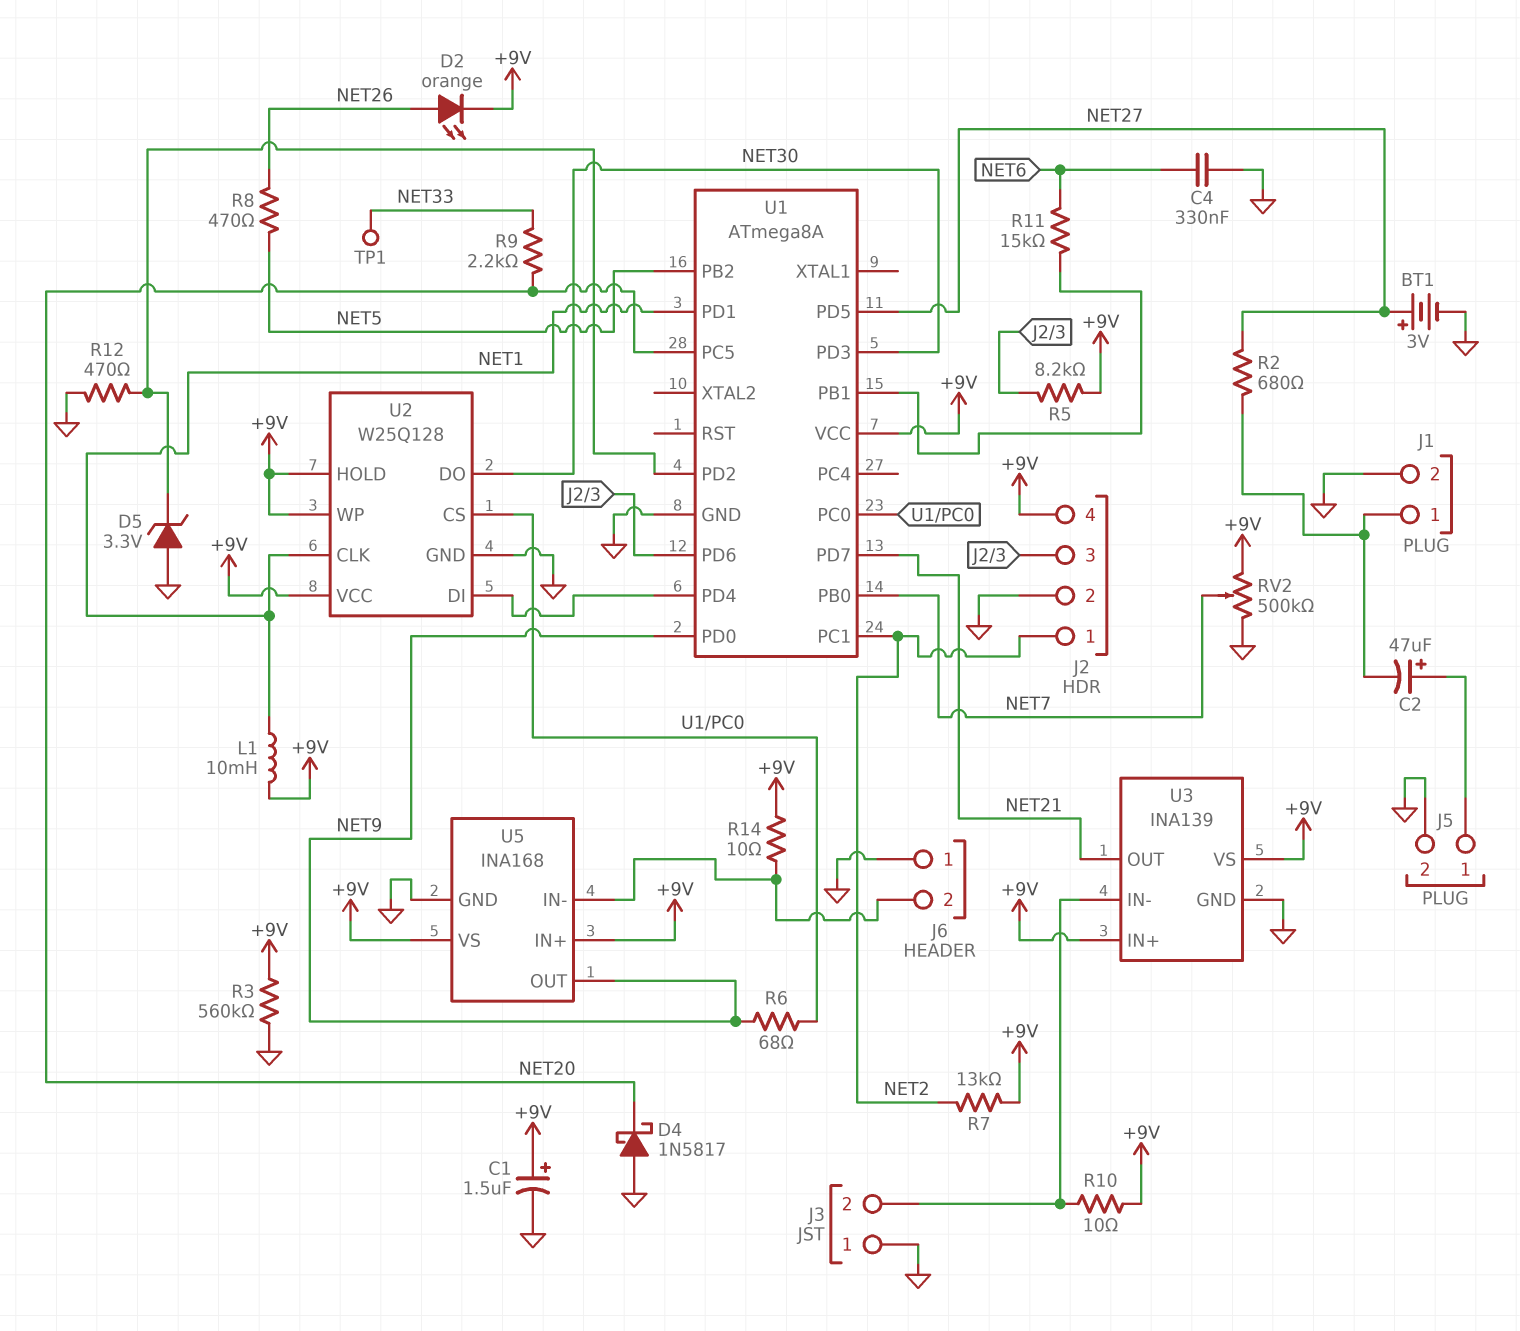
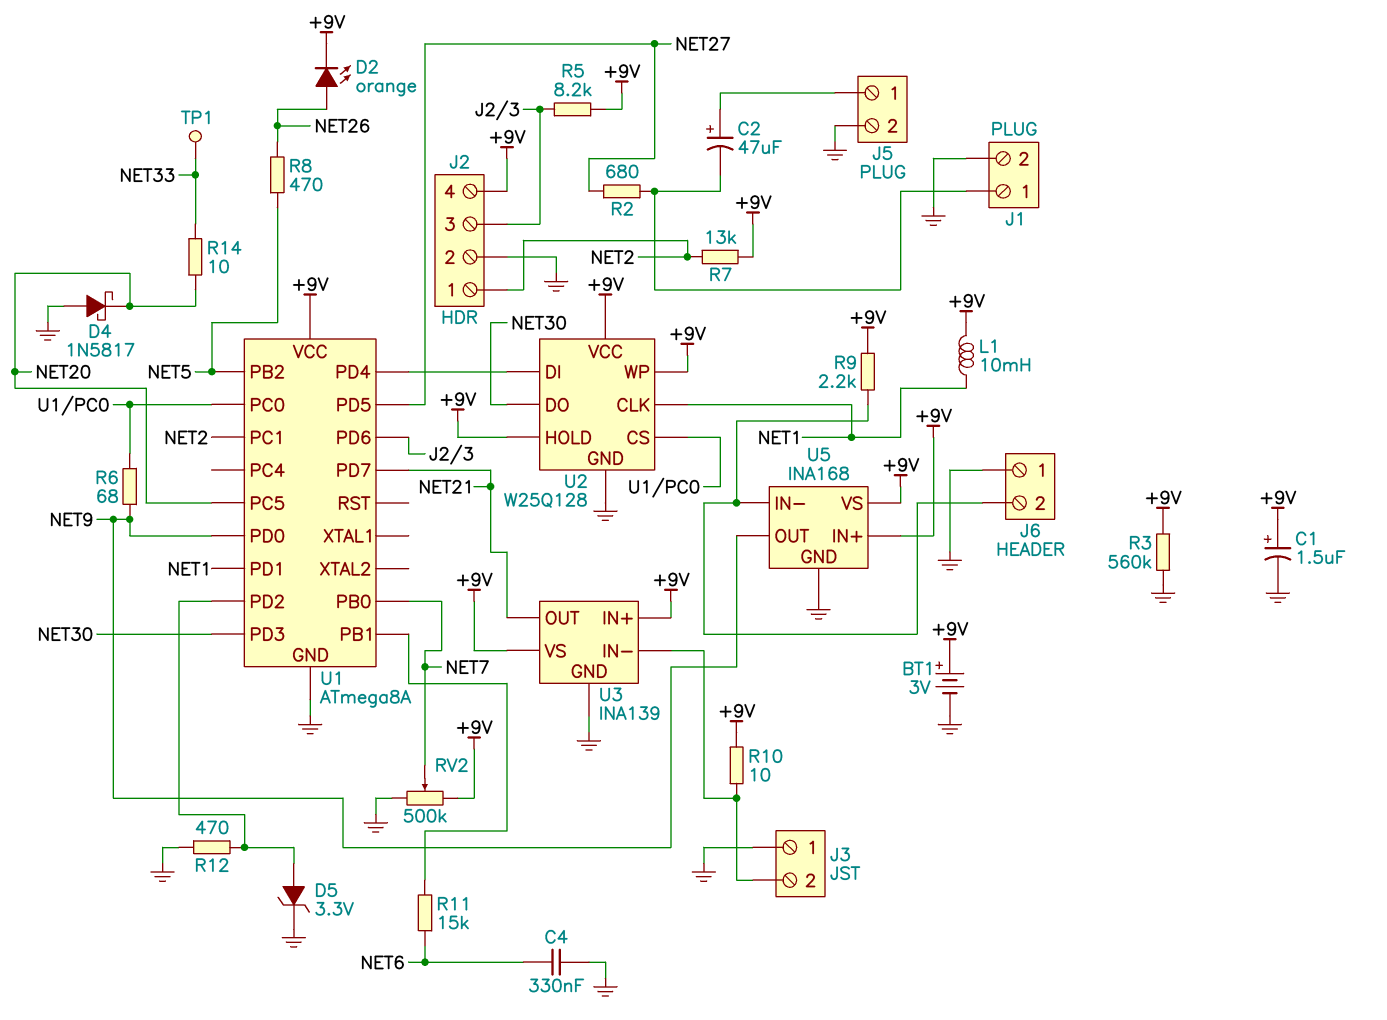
BT1: 3V (plus NET27, minus GND) -> 3V (plus +9V, minus GND)
D5: zener 3.3V (A GND, K U1/PD2) -> zener 3.3V (A U1/PD2, K GND)
R9: 2.2k (NET20, NET33) -> 2.2k (+9V, J6/2)
R14: 10 (+9V, J6/2) -> 10 (NET20, NET33)

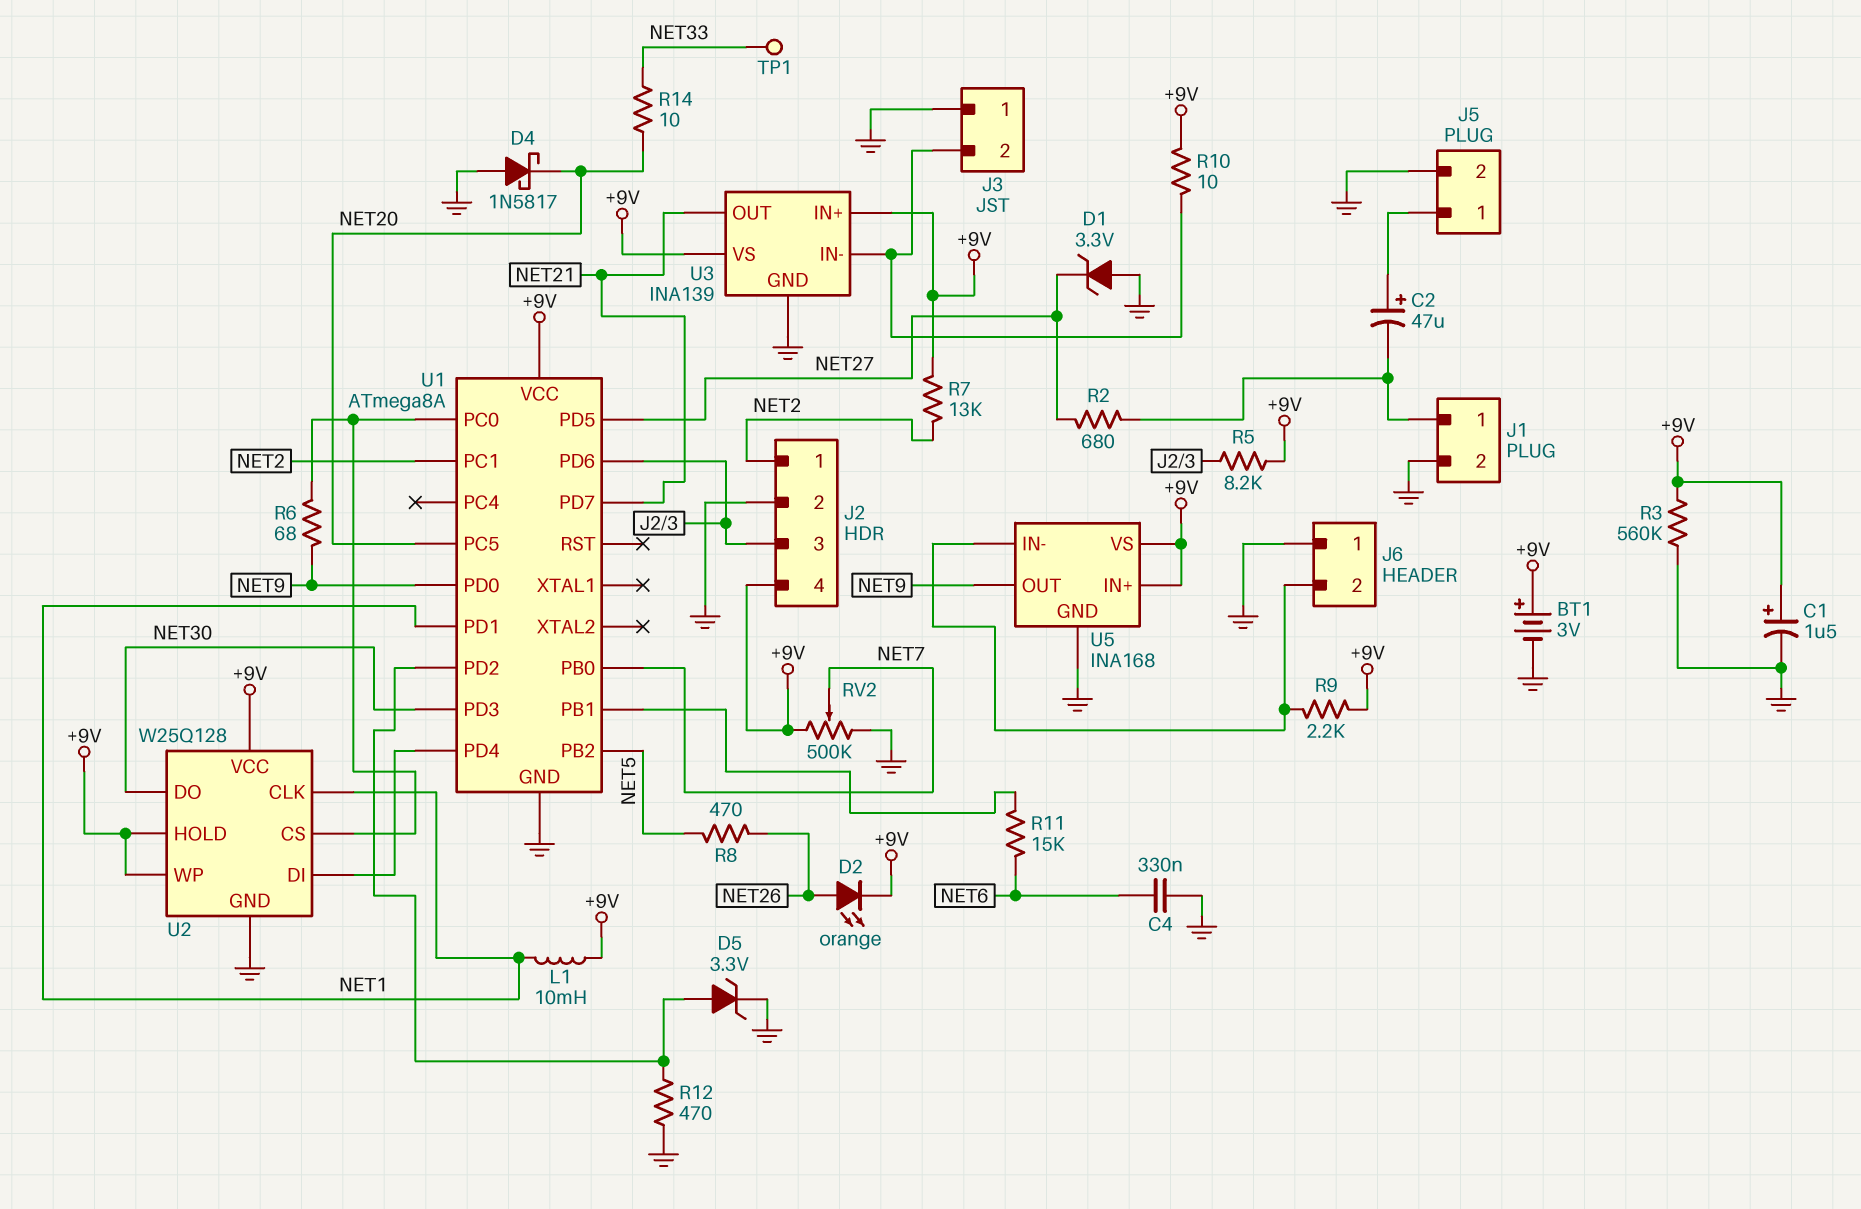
D1: none -> zener 3.3V (A GND, K NET27)

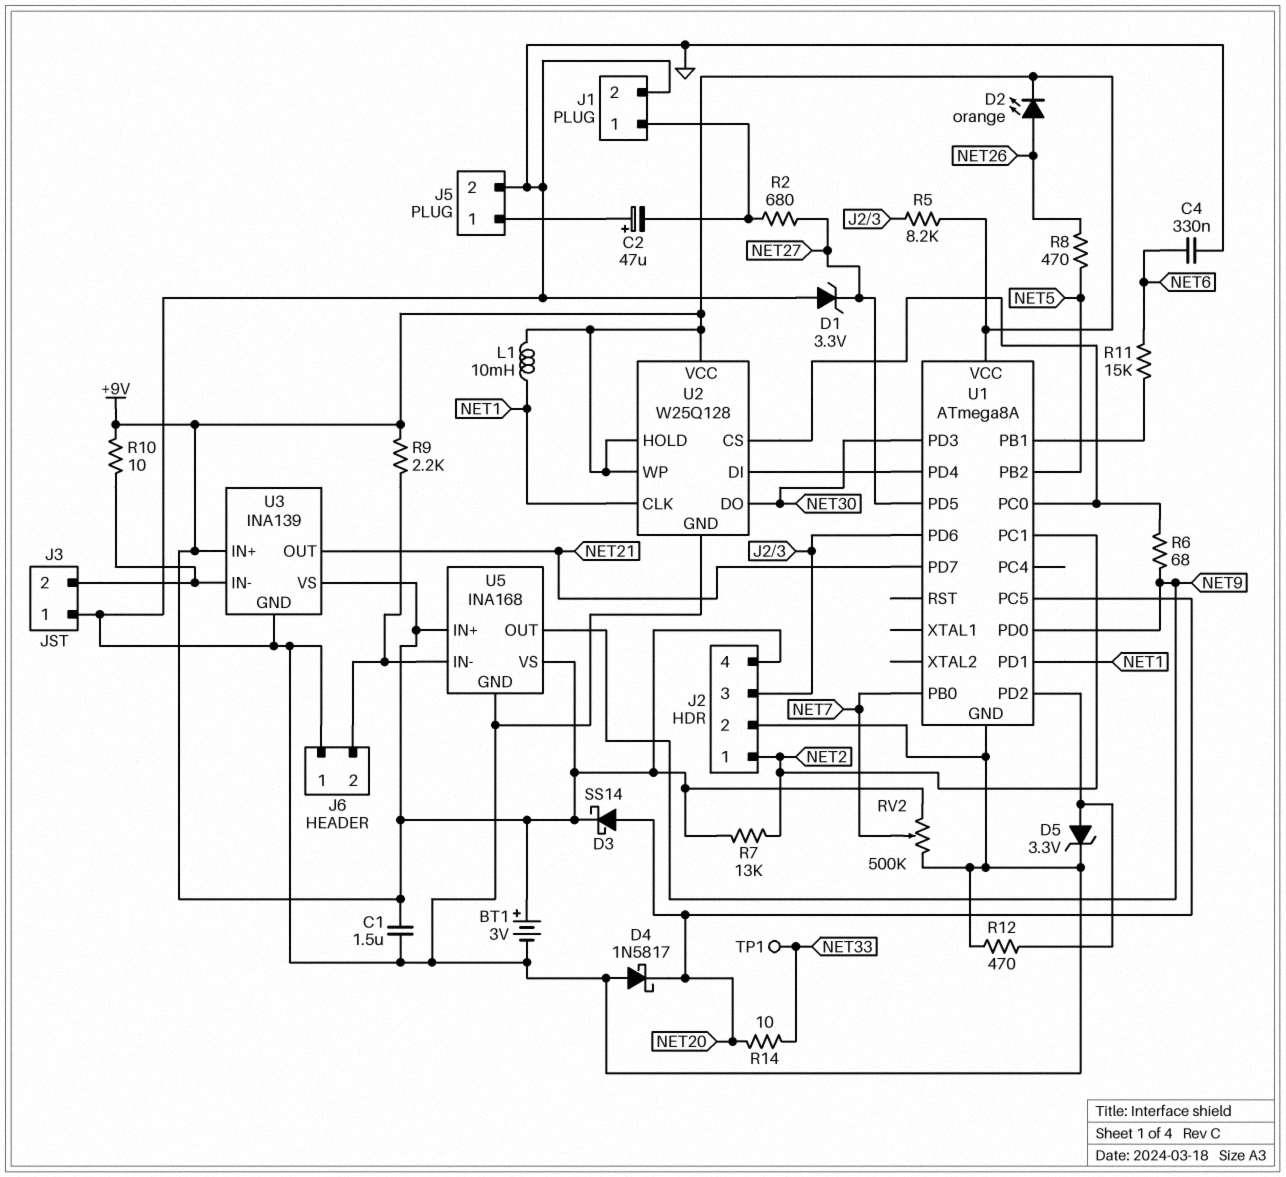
C1: 1.5uF (plus +9V, minus GND) -> 1.5uF (+9V, GND)
D3: none -> schottky SS14 (A NET20, K +9V)
R3: 560k (+9V, GND) -> none

